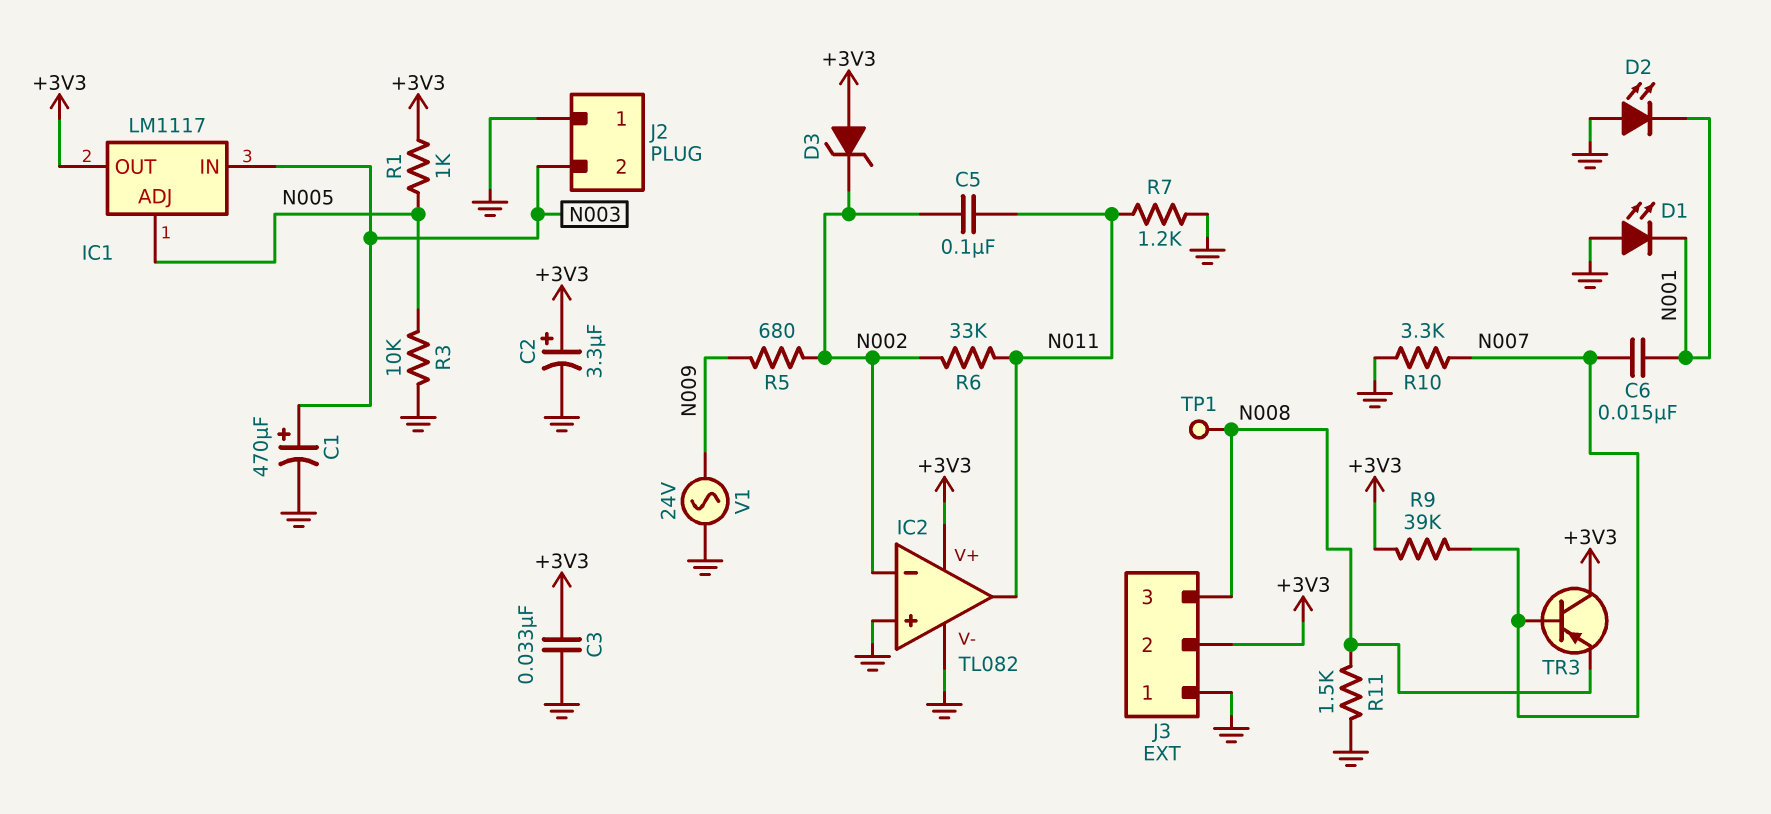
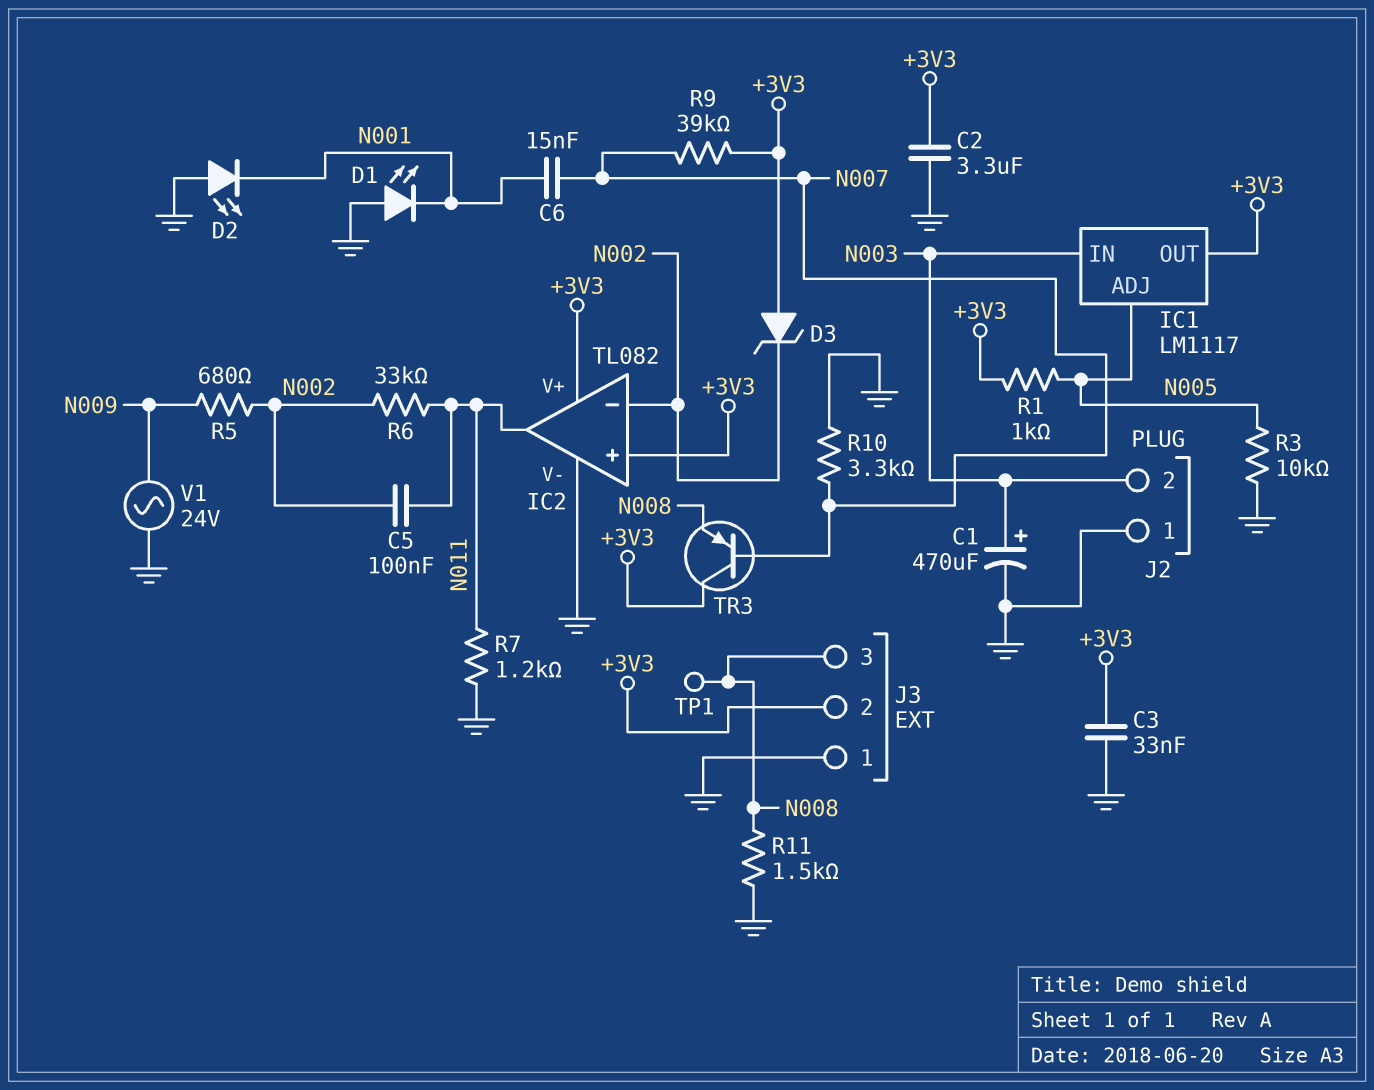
C2: 3.3uF (plus +3V3, minus GND) -> 3.3uF (+3V3, GND)
IC2 pin in+: GND -> +3V3

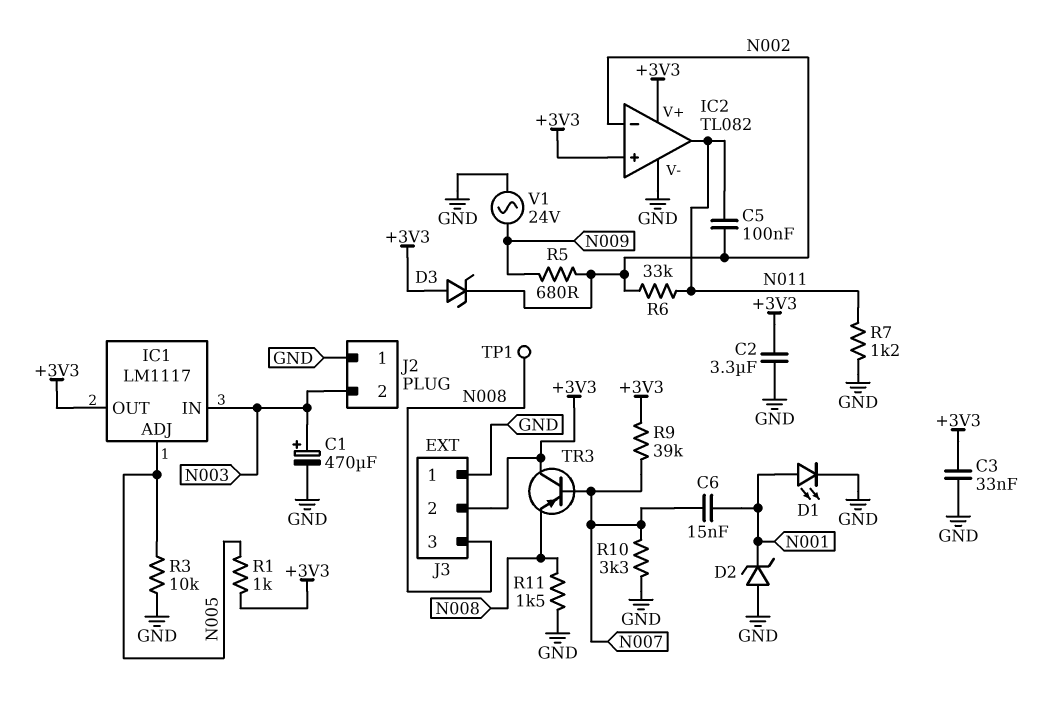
D1: LED (A GND, K N001) -> LED (A N001, K GND)
D2: LED (A GND, K N001) -> zener (A GND, K N001)

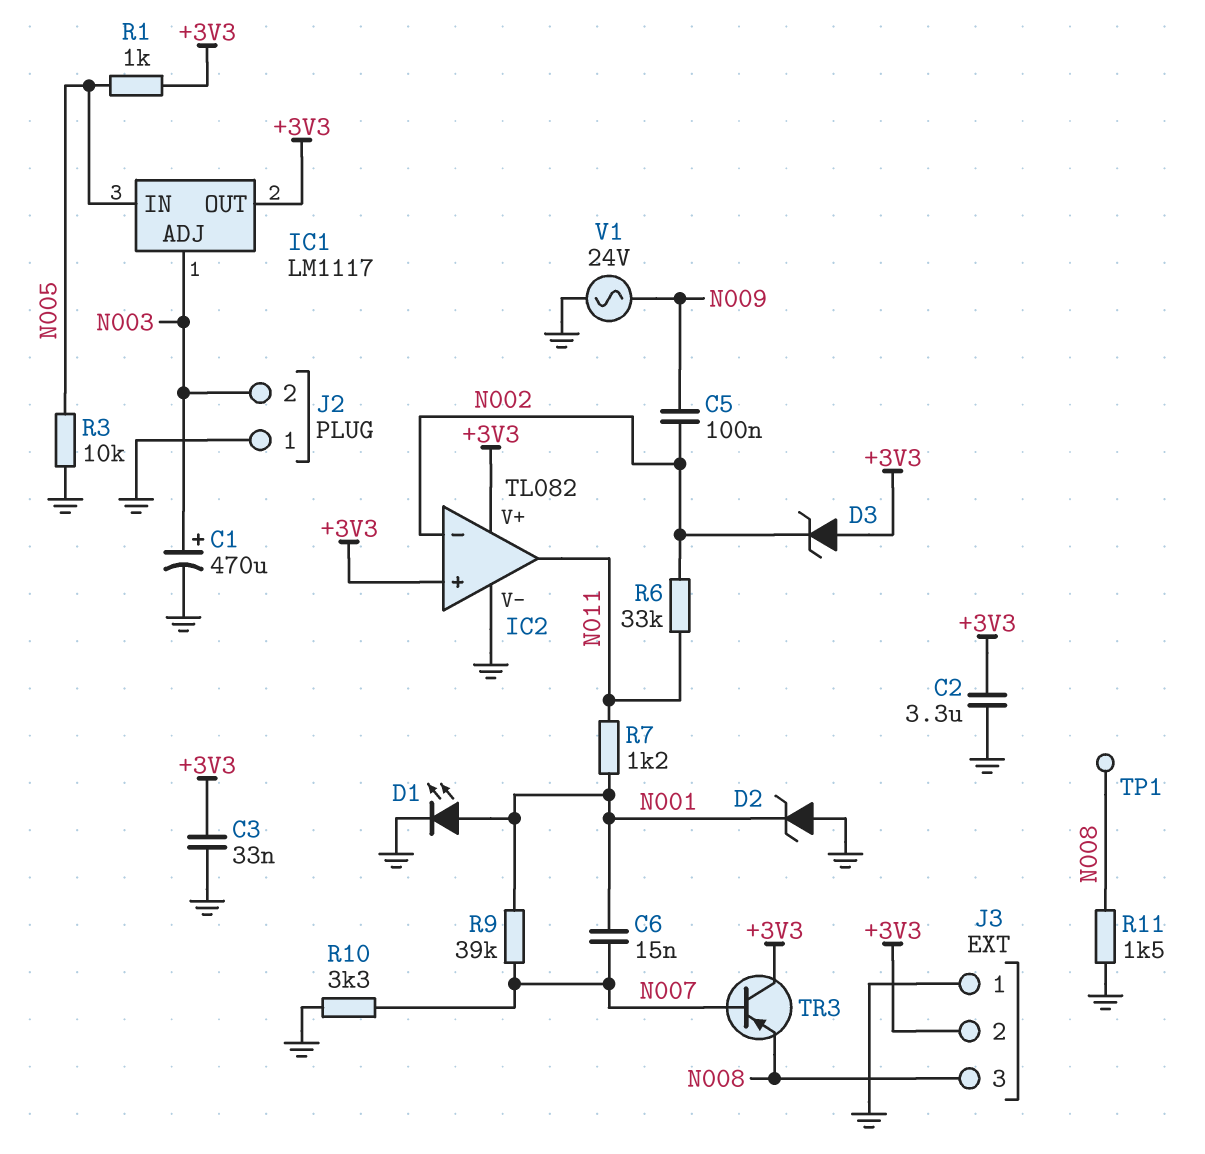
C5: 100nF (N002, N011) -> 100nF (N002, N009)
IC1 pin ADJ: N005 -> N003
IC1 pin IN: N003 -> N005
R5: 680 (N002, N009) -> none
R7: 1.2k (GND, N011) -> 1.2k (N001, N011)
R9: 39k (+3V3, N007) -> 39k (N001, N007)

